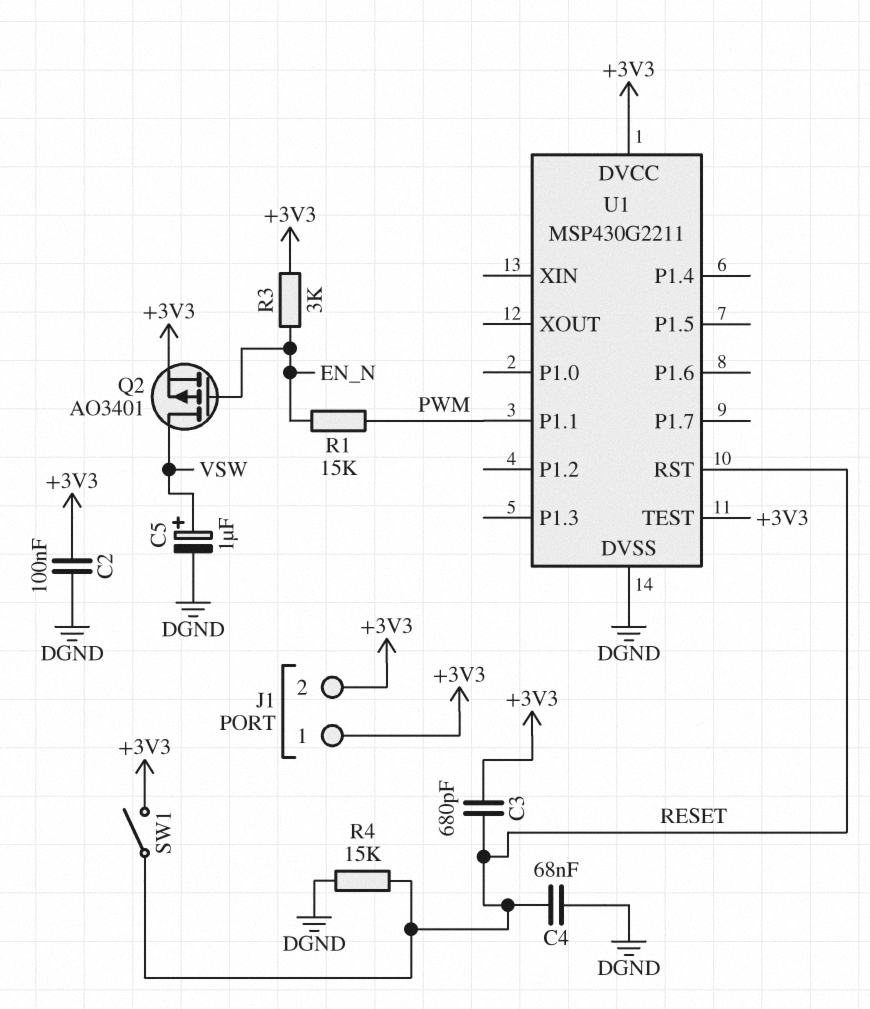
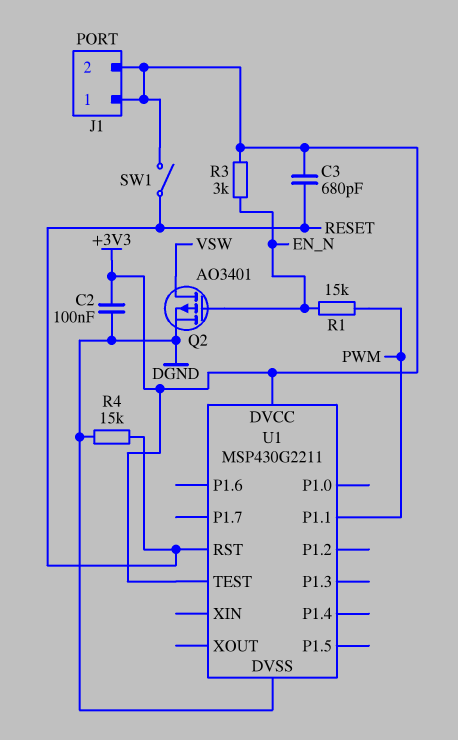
C4: 68nF (DGND, RESET) -> none
C5: 1uF (plus VSW, minus DGND) -> none
Q2: PMOS AO3401 (G EN_N, D VSW, S +3V3) -> PMOS AO3401 (G EN_N, D VSW, S DGND)

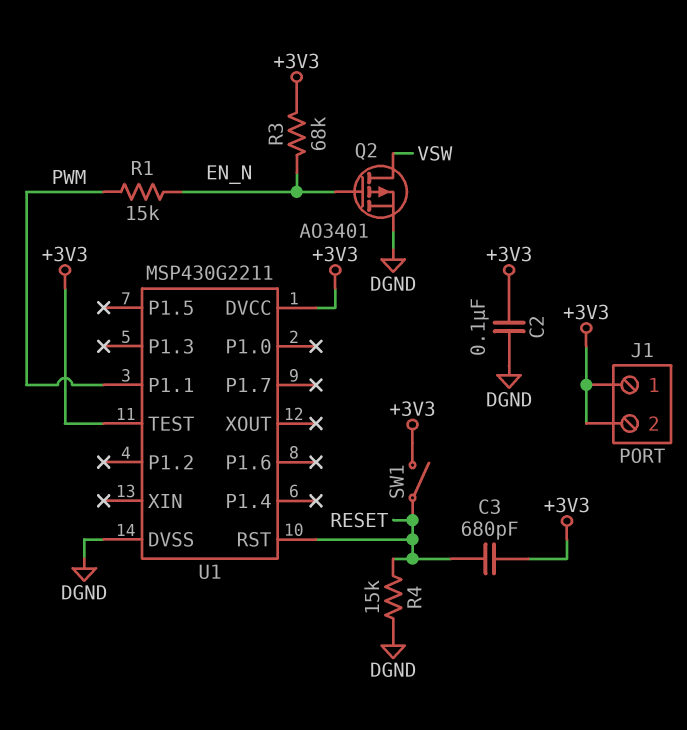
R3: 3k (+3V3, EN_N) -> 68k (+3V3, EN_N)

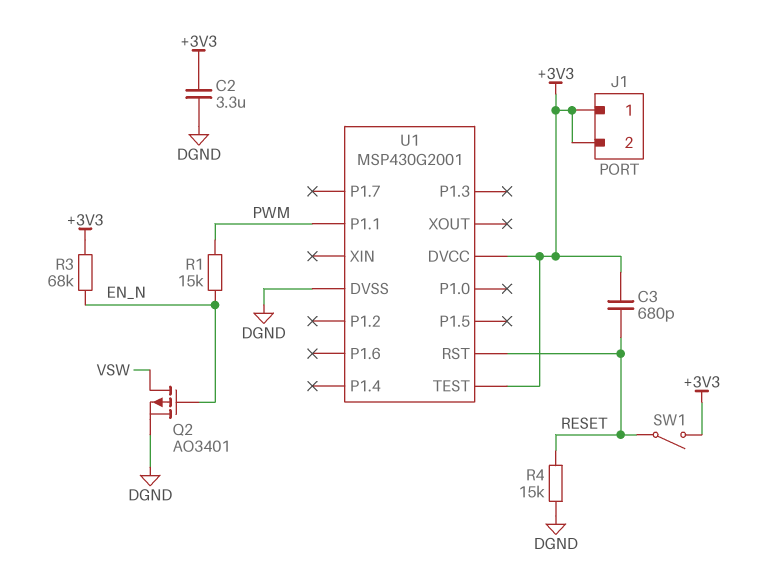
C2: 100nF (+3V3, DGND) -> 3.3uF (+3V3, DGND)
U1: MSP430G2211 -> MSP430G2001

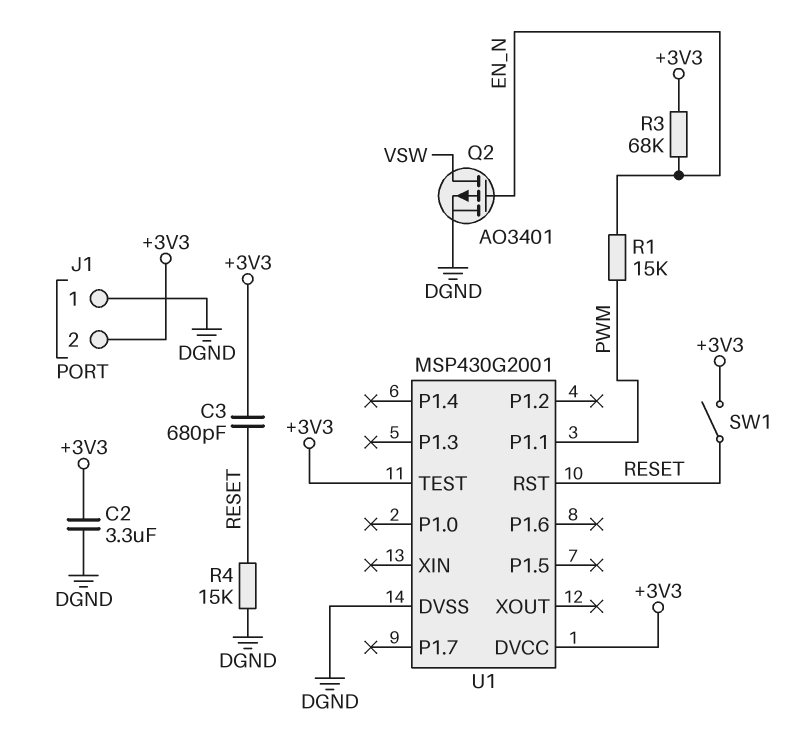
J1 pin 1: +3V3 -> DGND

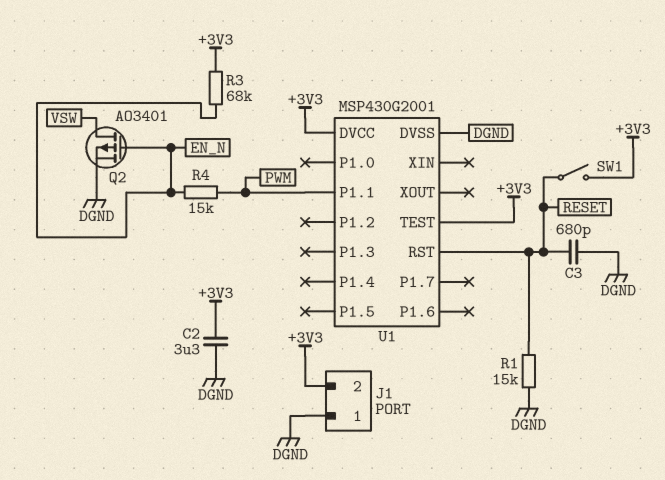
C3: 680pF (+3V3, RESET) -> 680pF (DGND, RESET)
R1: 15k (EN_N, PWM) -> 15k (DGND, RESET)
R4: 15k (DGND, RESET) -> 15k (EN_N, PWM)

